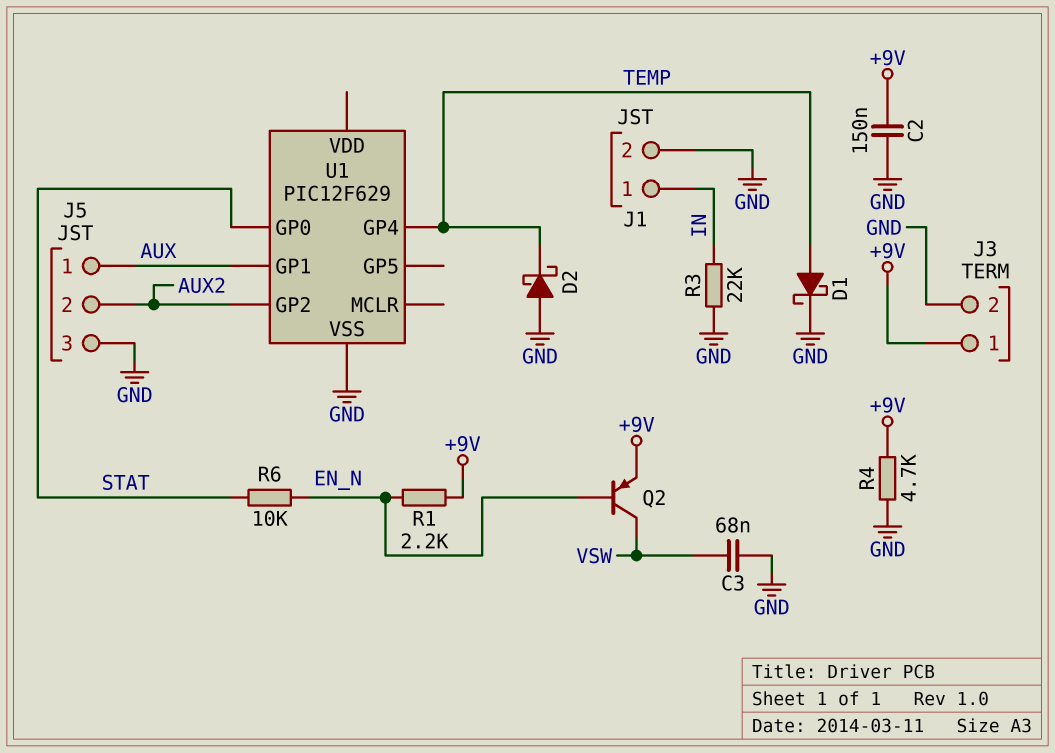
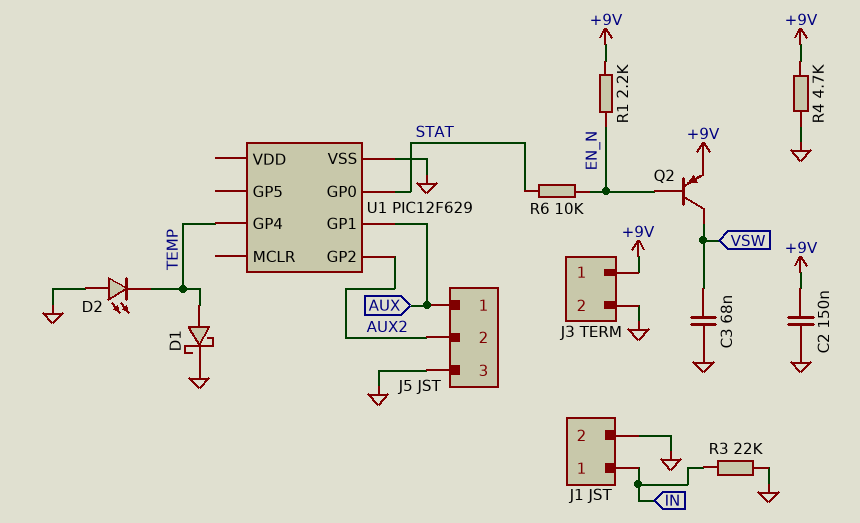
D2: schottky (A GND, K TEMP) -> LED (A GND, K TEMP)

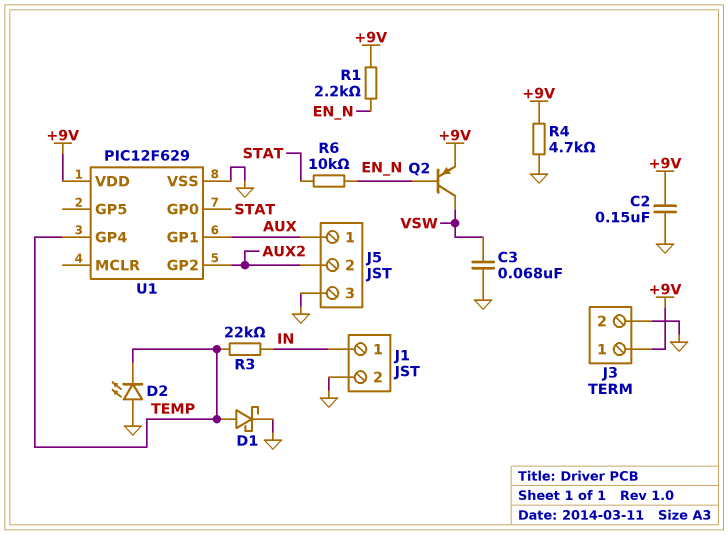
R3: 22k (GND, IN) -> 22k (IN, TEMP)
U1 pin VDD: none -> +9V

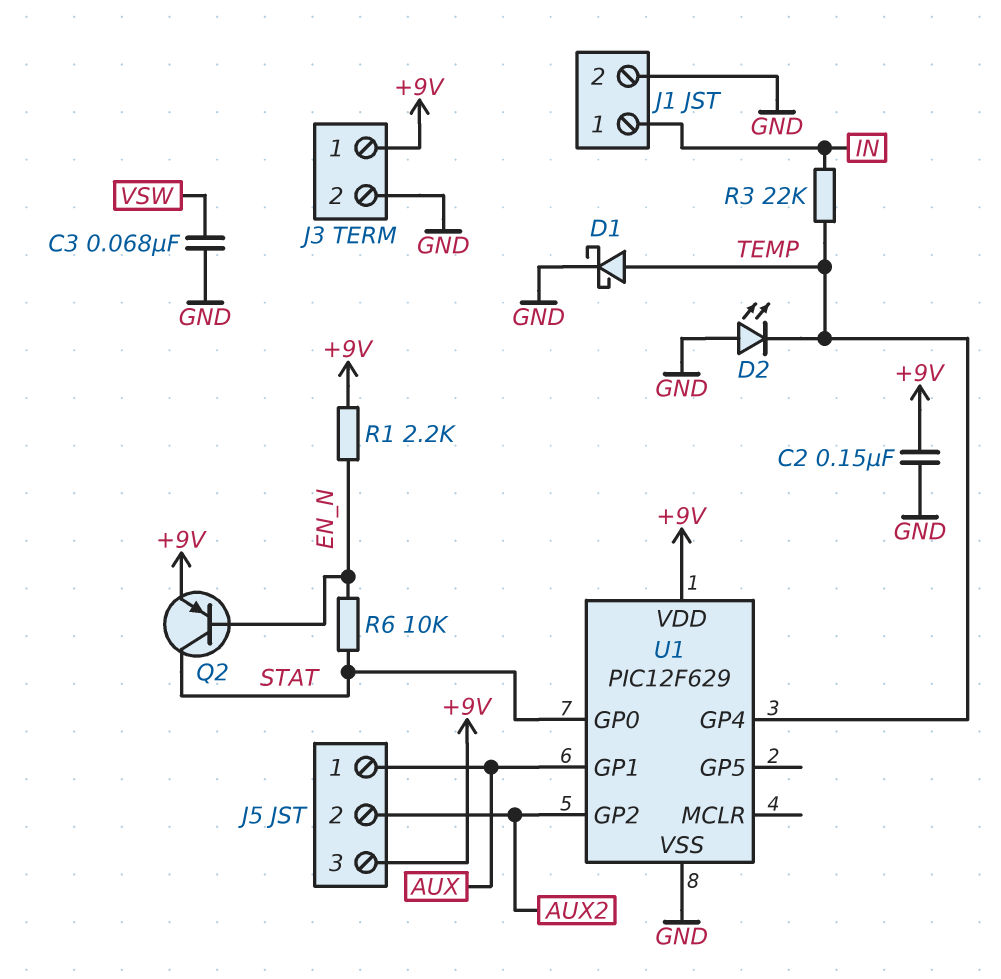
J5 pin 3: GND -> +9V
Q2: PNP (B EN_N, C VSW, E +9V) -> PNP (B EN_N, C STAT, E +9V)
R4: 4.7k (+9V, GND) -> none

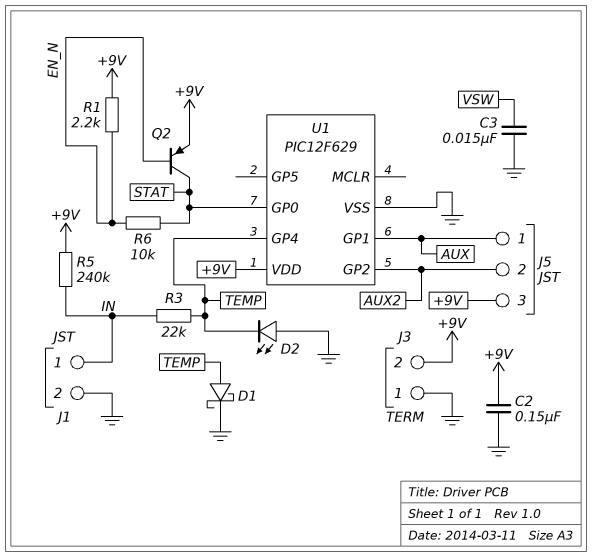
C3: 68nF (GND, VSW) -> 15nF (GND, VSW)
J3 pin 1: +9V -> GND
J3 pin 2: GND -> +9V
R5: none -> 240k (+9V, IN)

